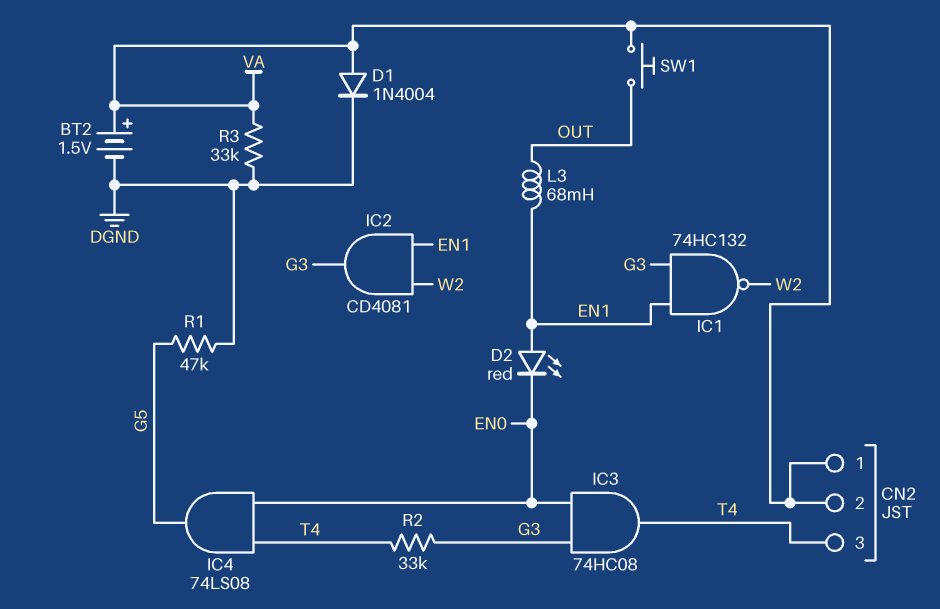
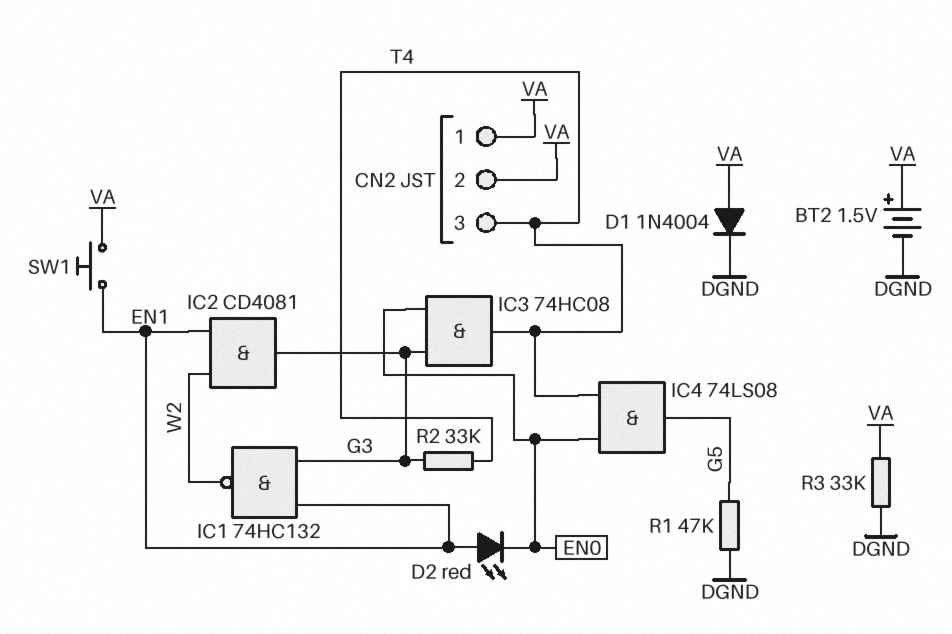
L3: 68mH (EN1, OUT) -> none
SW1: button (OUT, VA) -> button (EN1, VA)

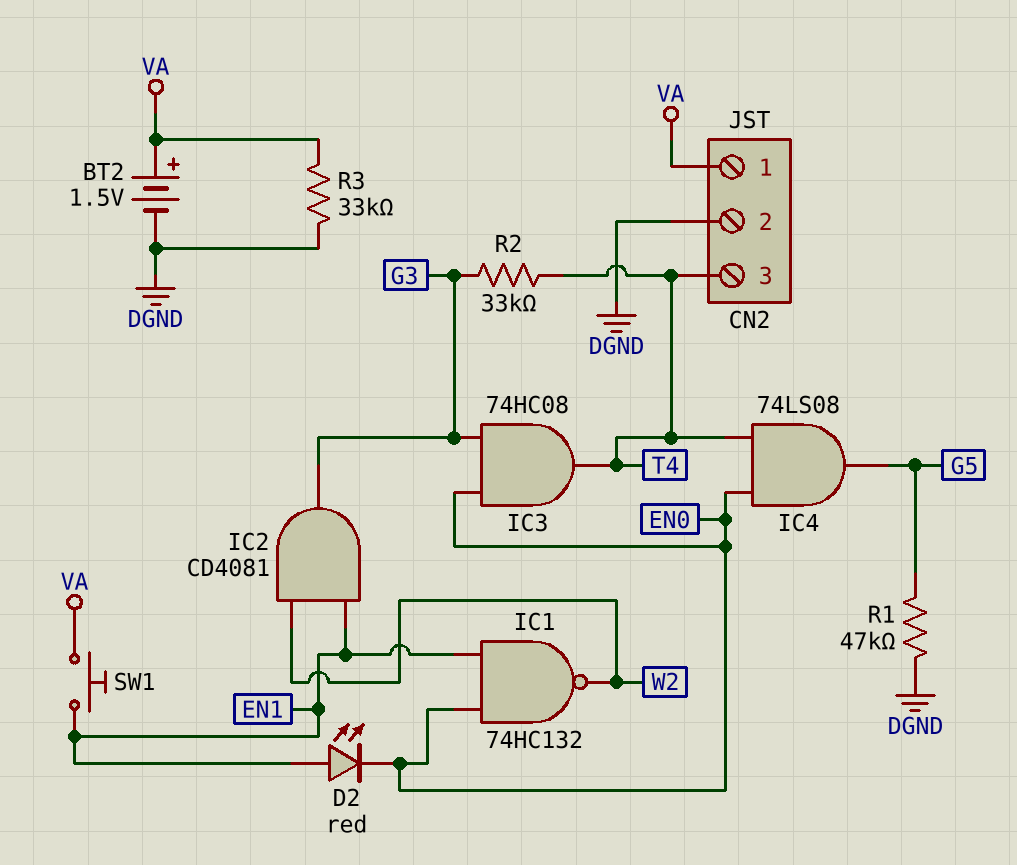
CN2 pin 2: VA -> DGND
D1: diode 1N4004 (A VA, K DGND) -> none
IC1: NAND 74HC132 (in EN1, in G3, out W2) -> NAND 74HC132 (in EN0, in EN1, out W2)

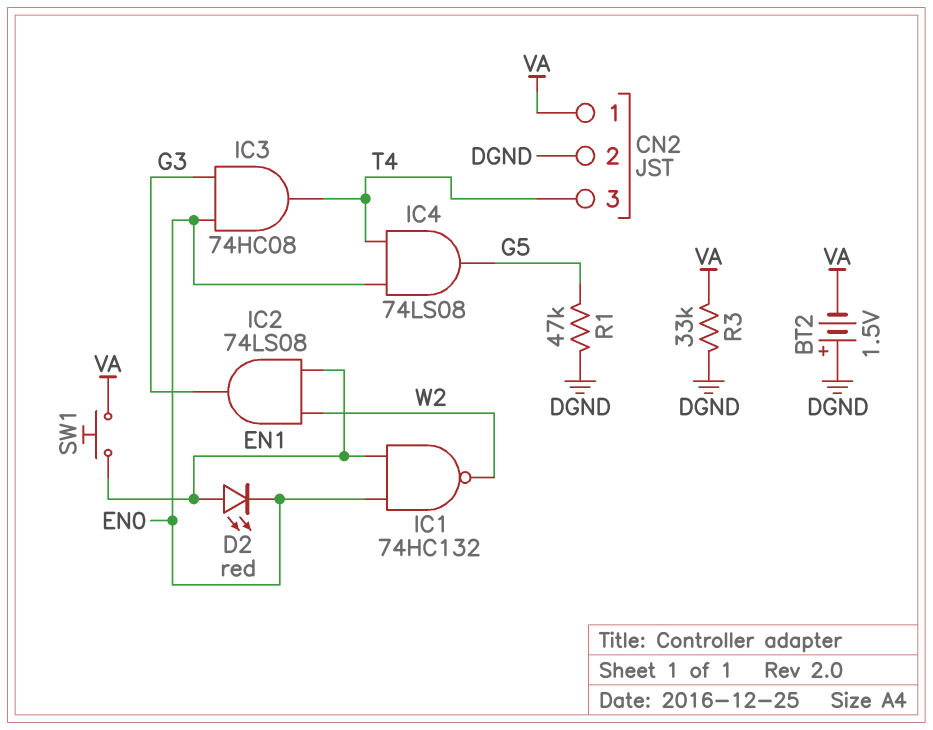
BT2: 1.5V (plus VA, minus DGND) -> 1.5V (plus DGND, minus VA)
IC2: AND CD4081 (in EN1, in W2, out G3) -> AND 74LS08 (in EN1, in W2, out G3)
R2: 33k (G3, T4) -> none

